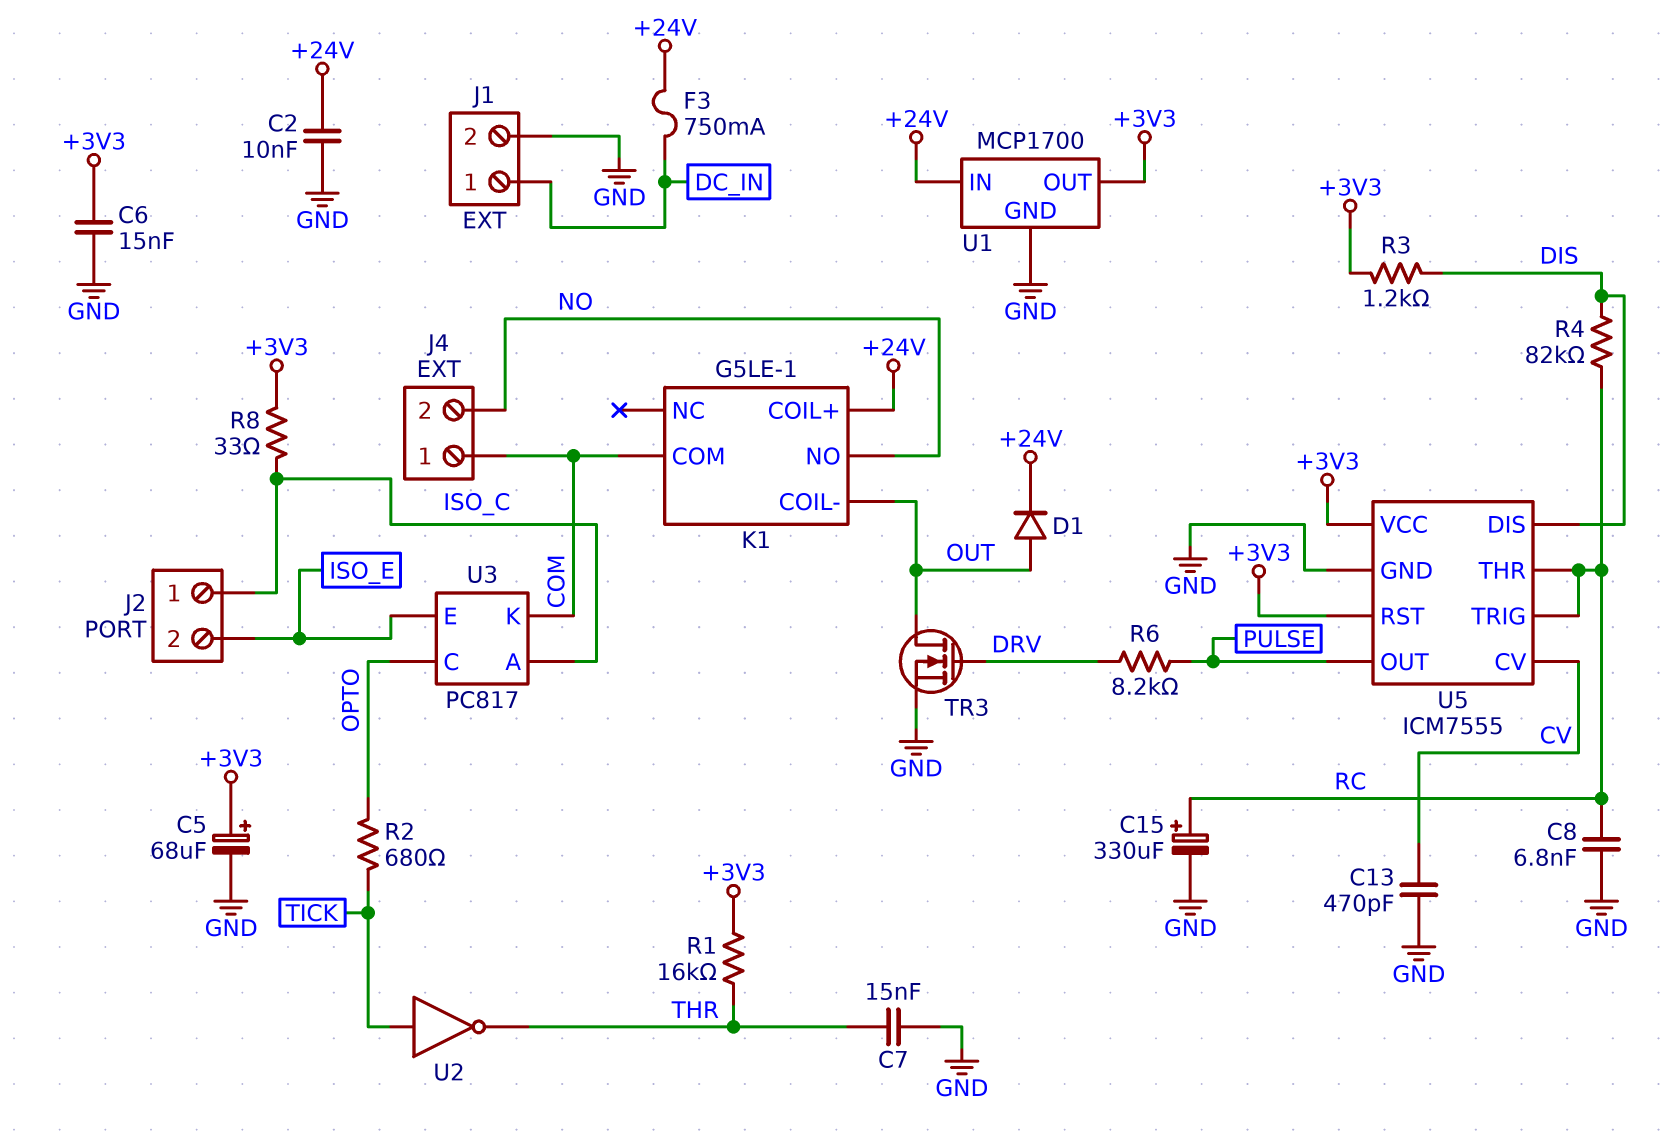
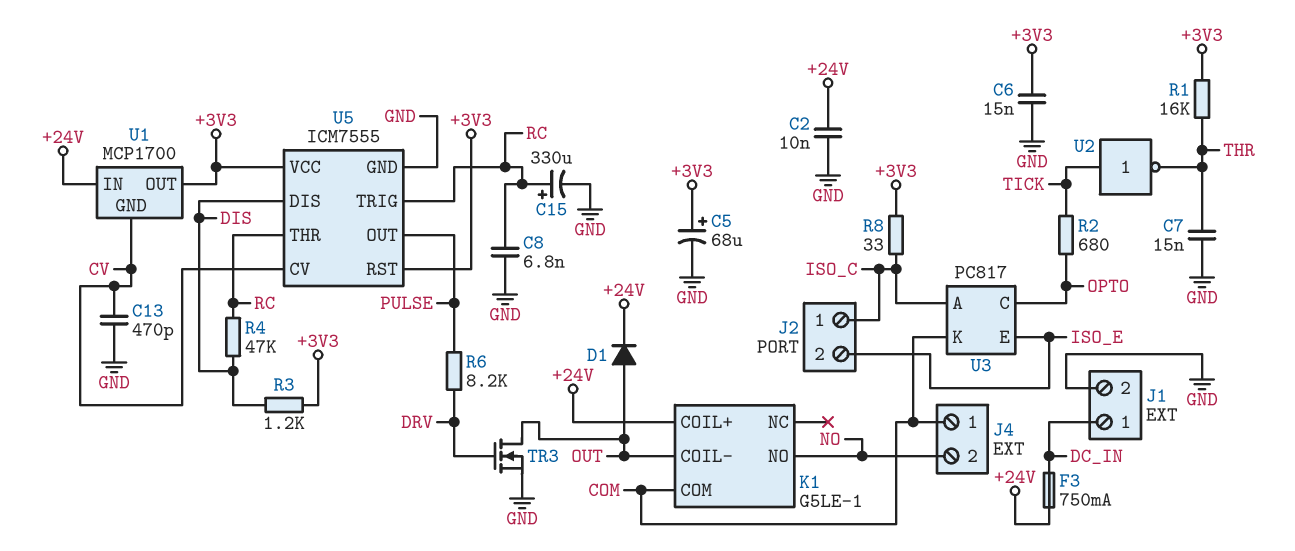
R4: 82k (DIS, RC) -> 47k (DIS, RC)
U1 pin GND: GND -> CV

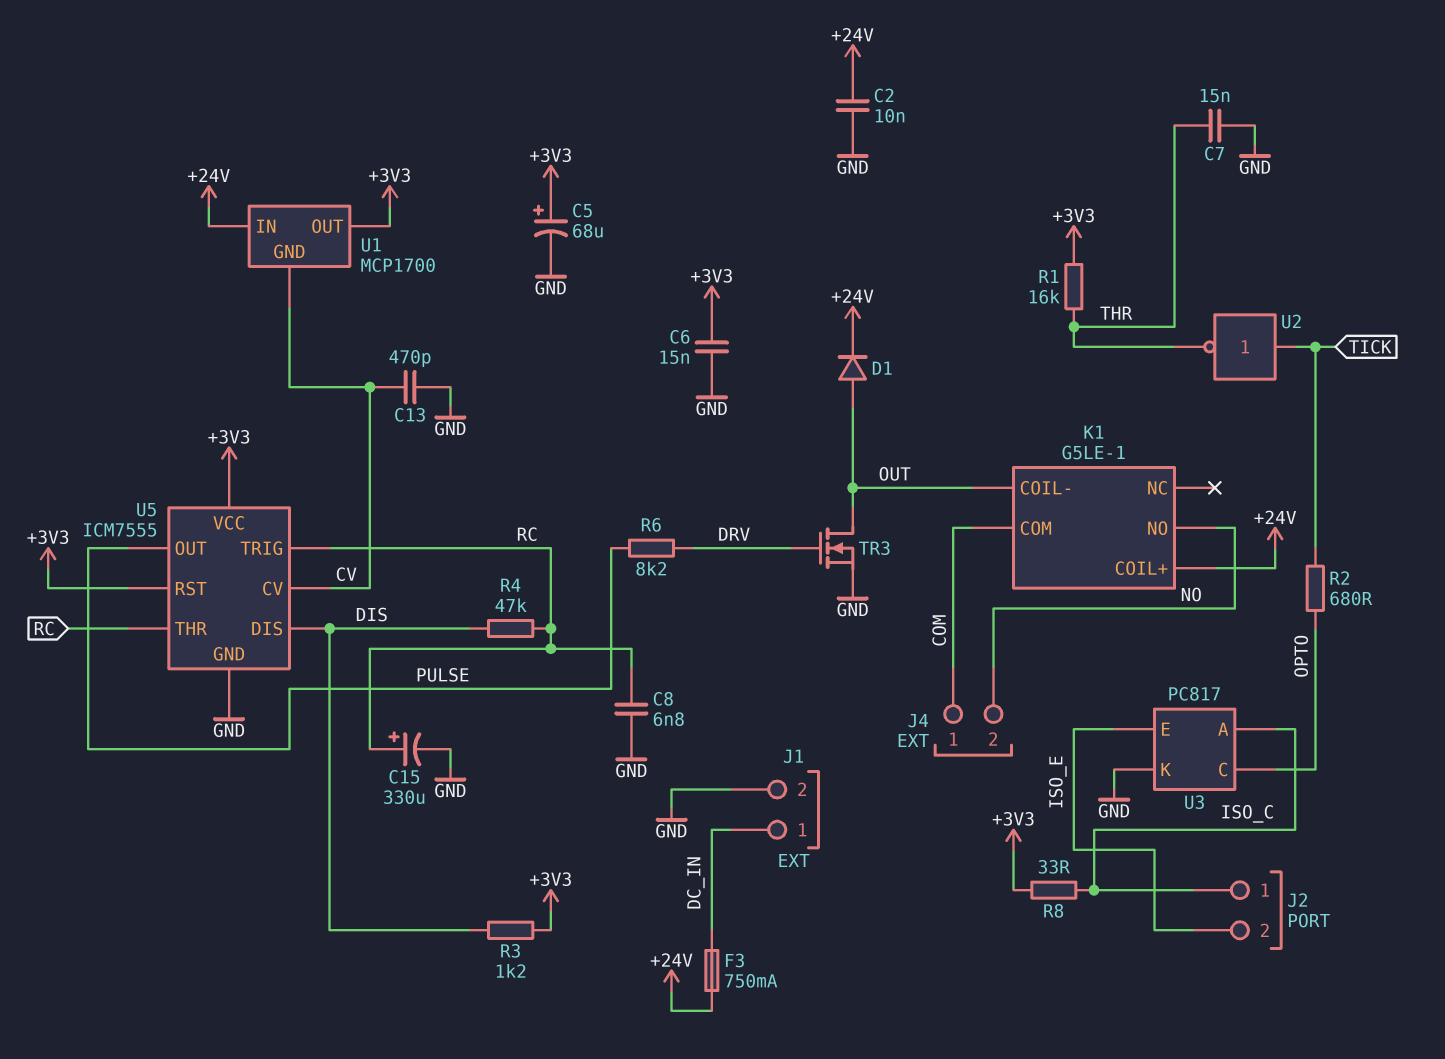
U3 pin K: COM -> GND

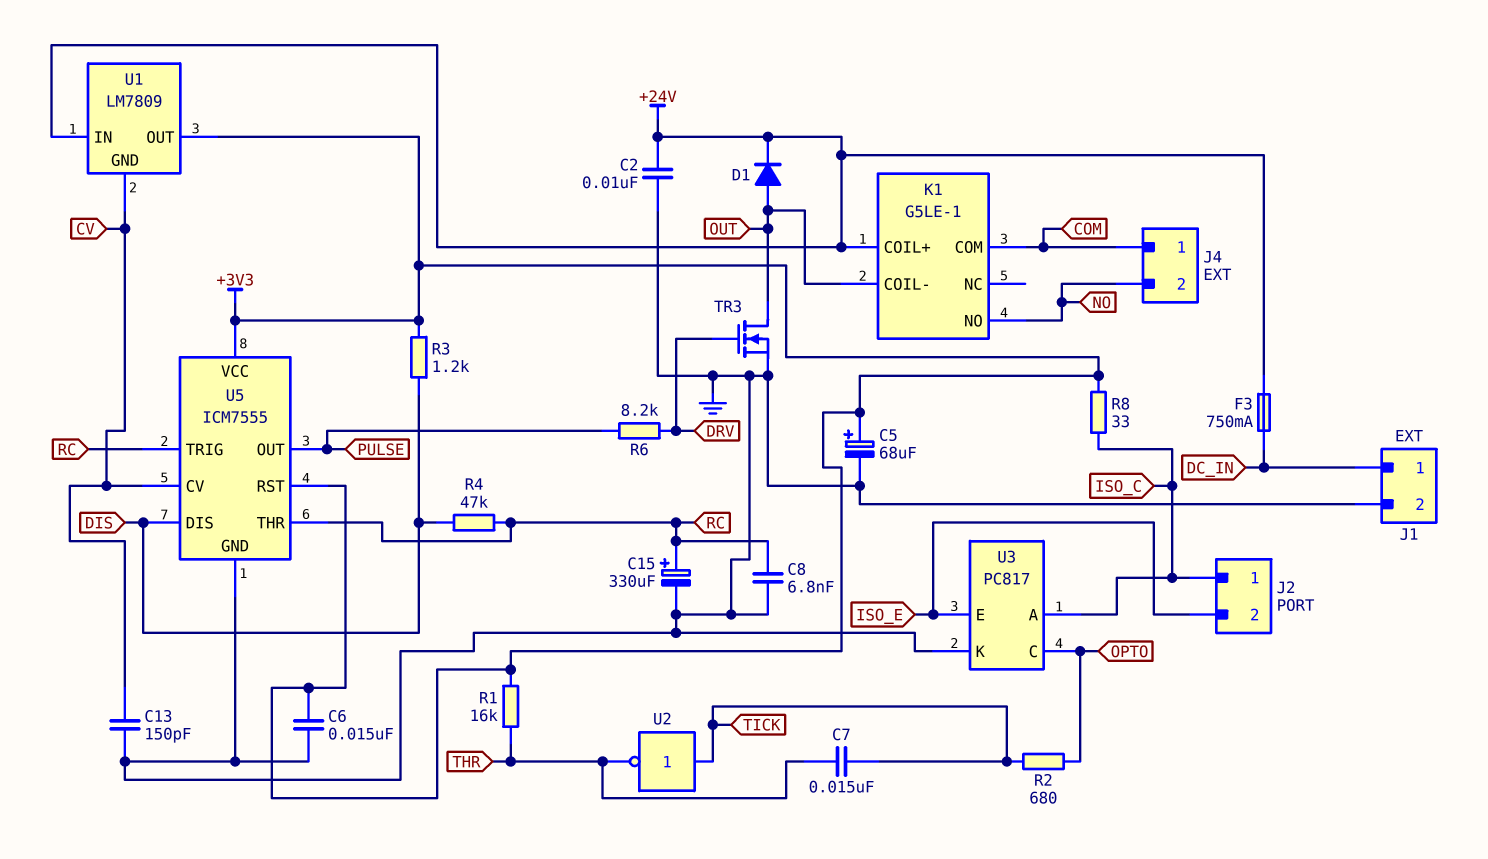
C7: 15nF (GND, THR) -> 15nF (THR, TICK)
C13: 470pF (CV, GND) -> 150pF (CV, GND)
U1: MCP1700 -> LM7809

